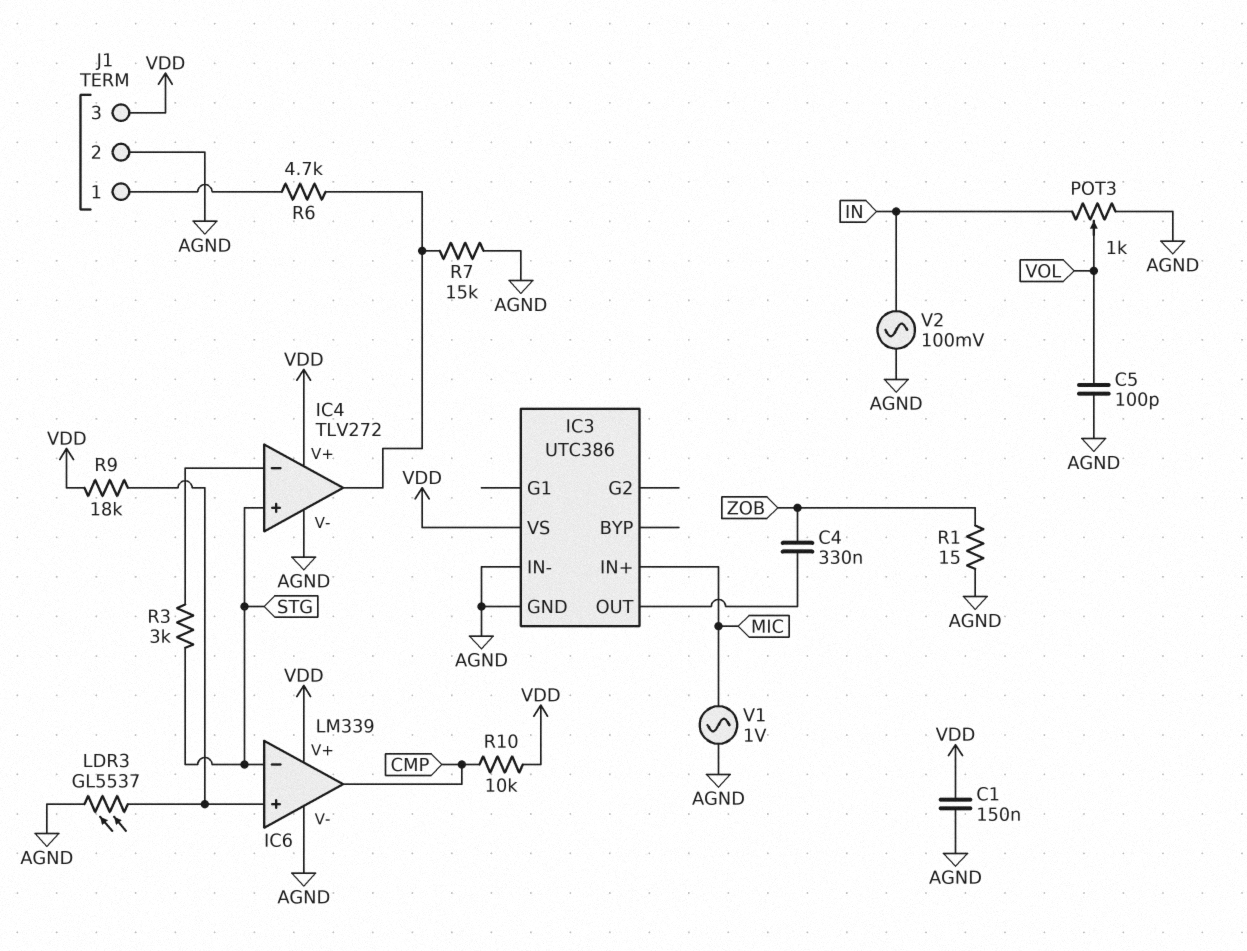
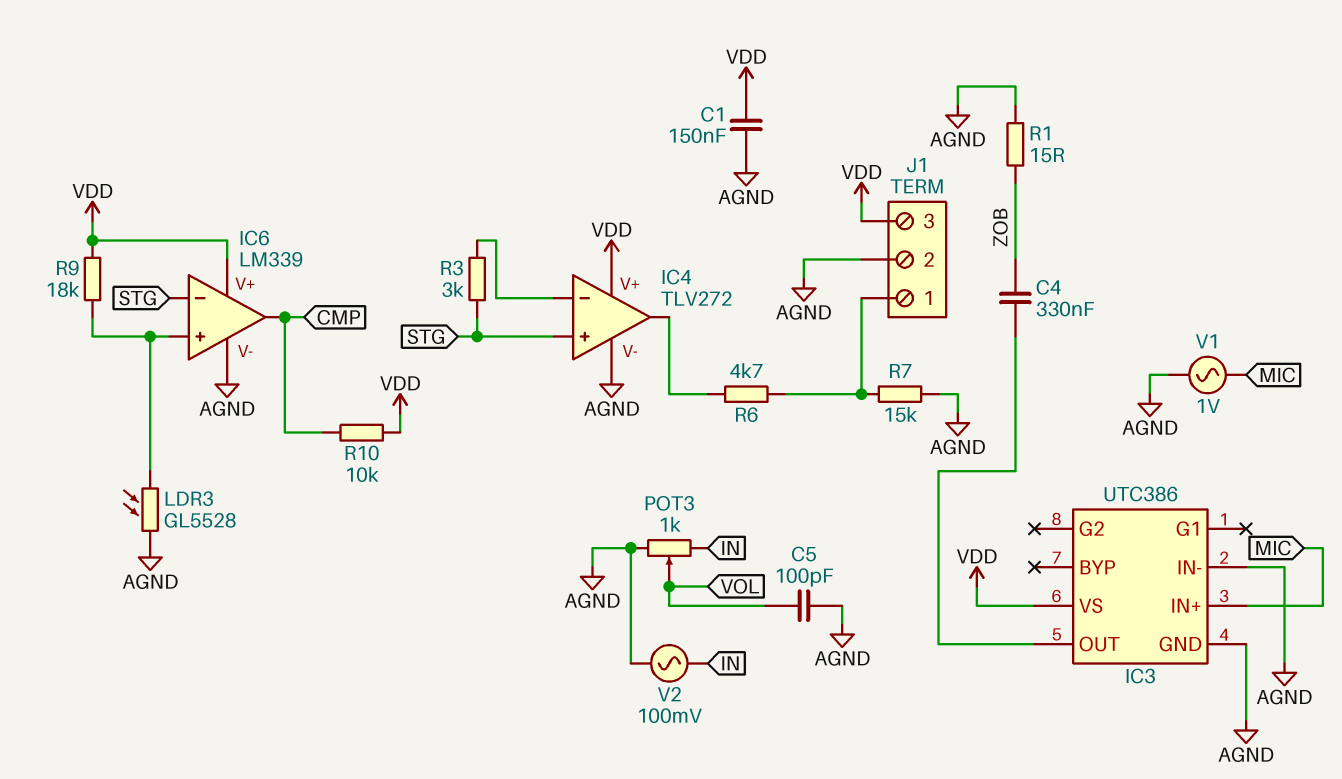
LDR3: GL5537 (AGND, IC6/in+) -> GL5528 (AGND, IC6/in+)
R7: 15k (AGND, IC4/out) -> 15k (AGND, J1/1)

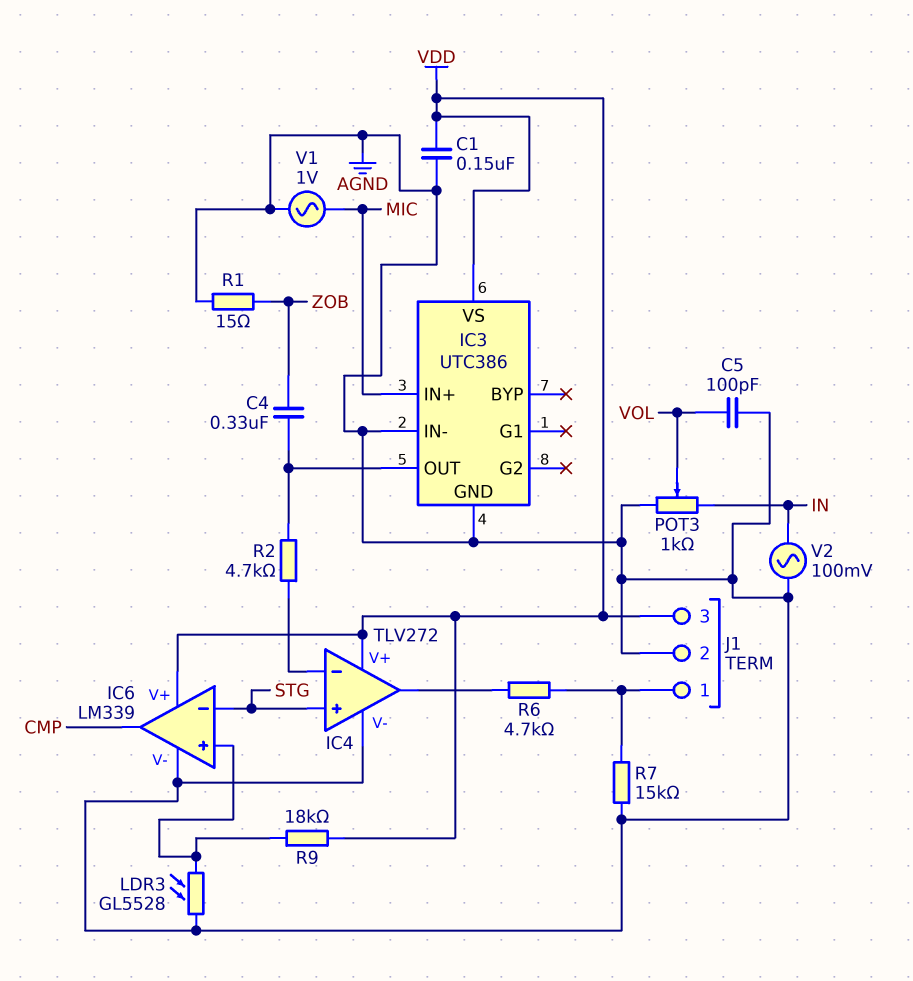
R2: none -> 4.7k (IC3/OUT, IC4/in-)
R3: 3k (IC4/in-, STG) -> none
R10: 10k (CMP, VDD) -> none

